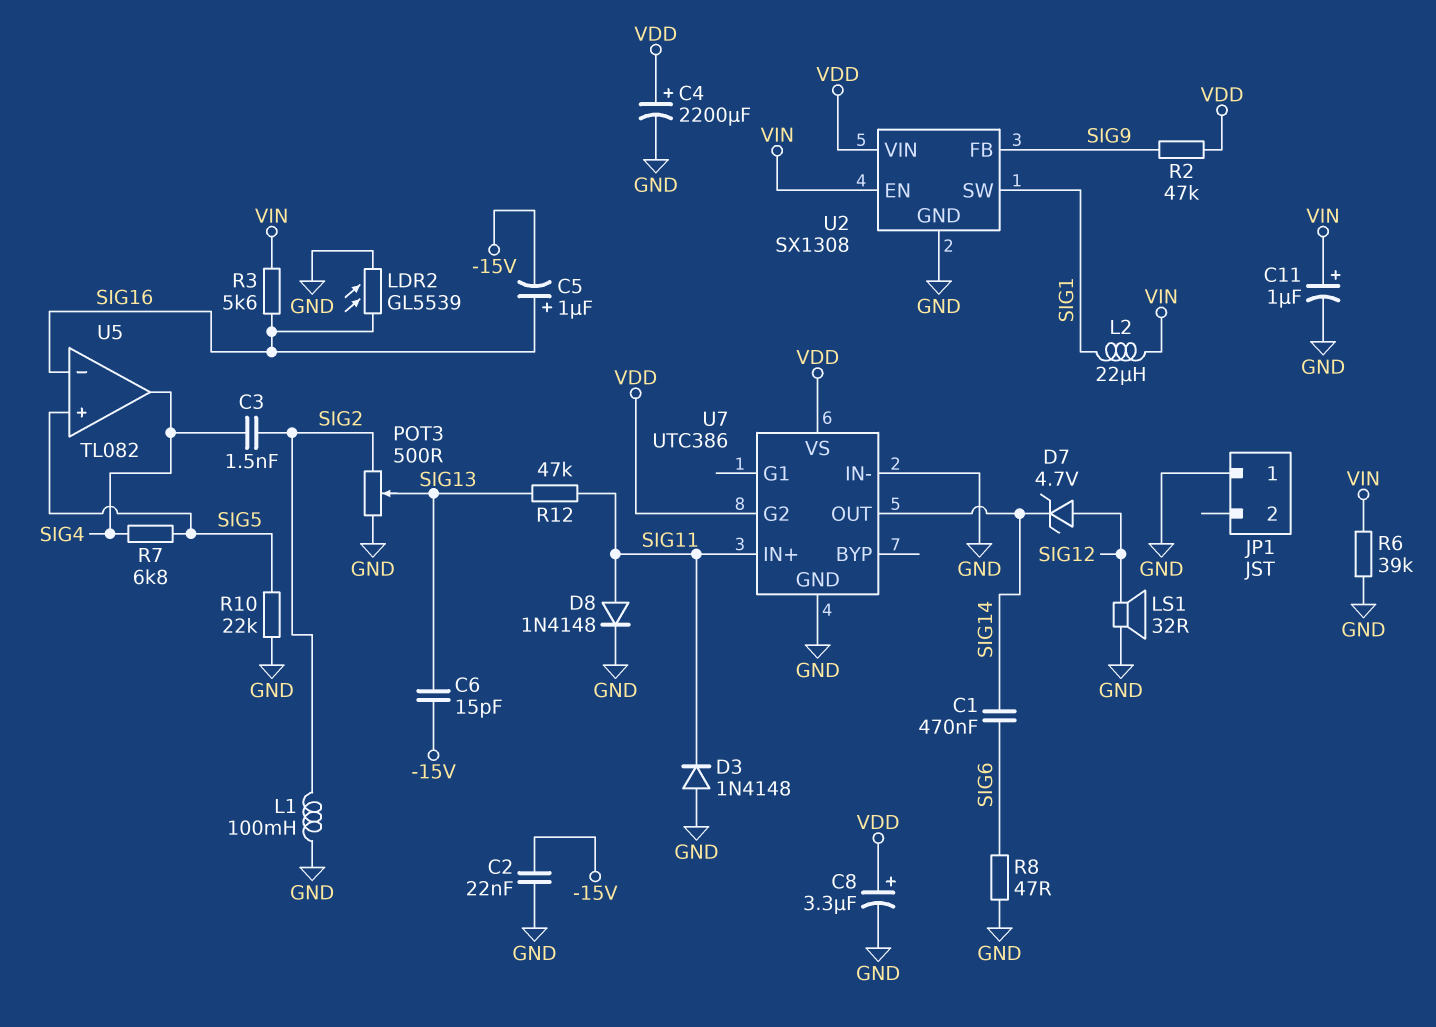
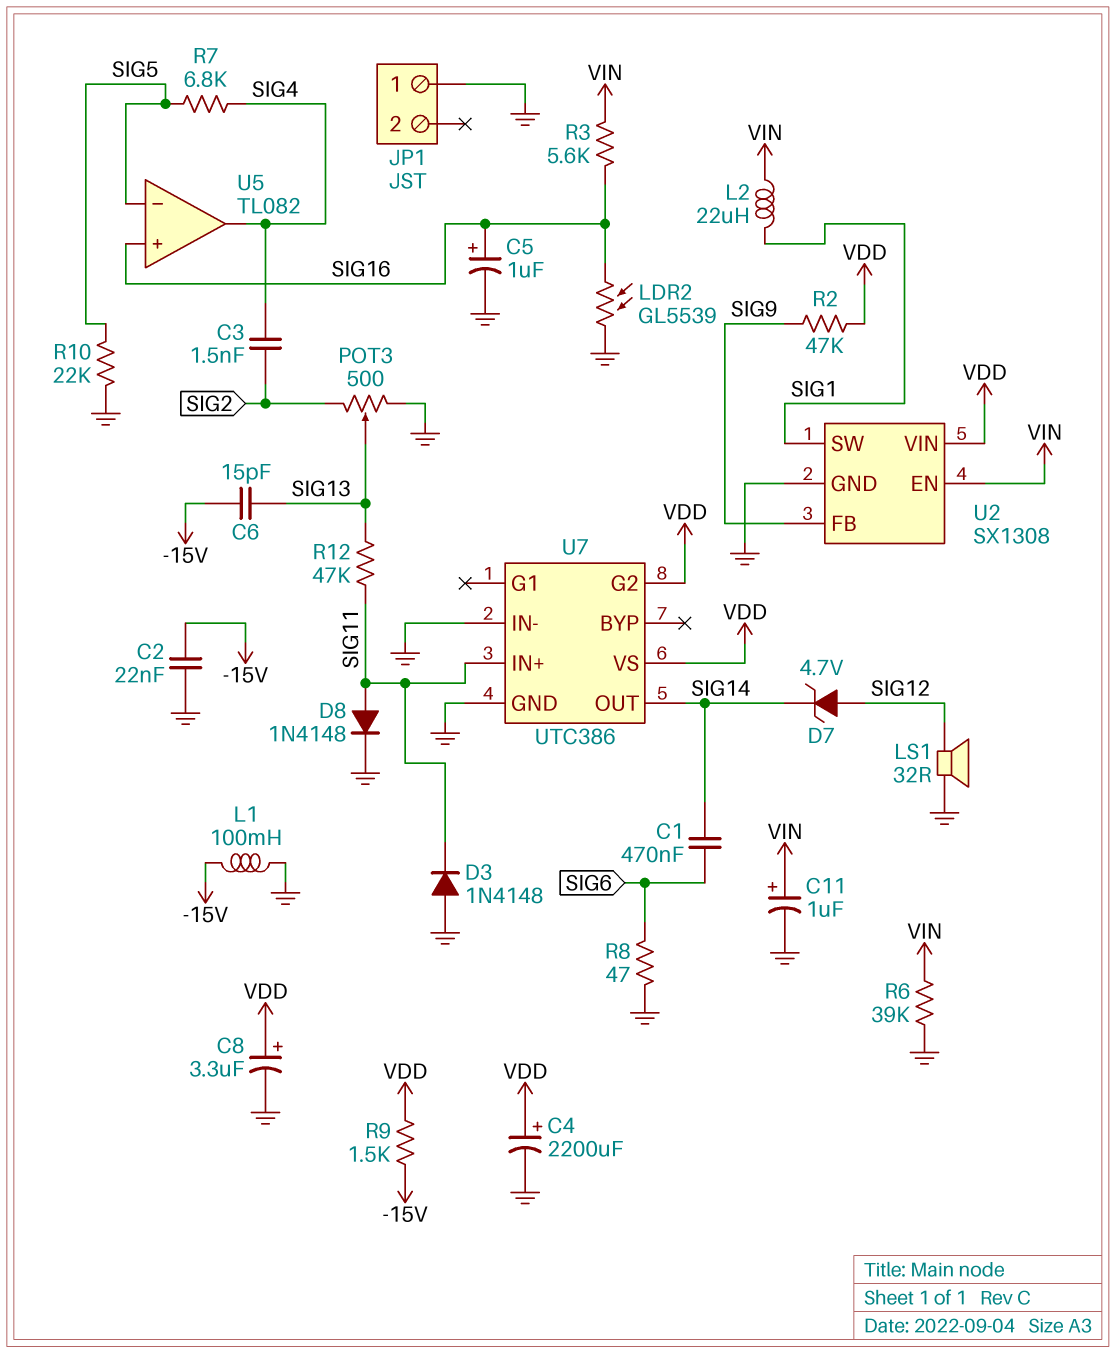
C5: 1uF (plus SIG16, minus -15V) -> 1uF (plus SIG16, minus GND)
L1: 100mH (GND, SIG2) -> 100mH (-15V, GND)
R9: none -> 1.5k (-15V, VDD)
U5 pin in+: SIG5 -> SIG16
U5 pin in-: SIG16 -> SIG5

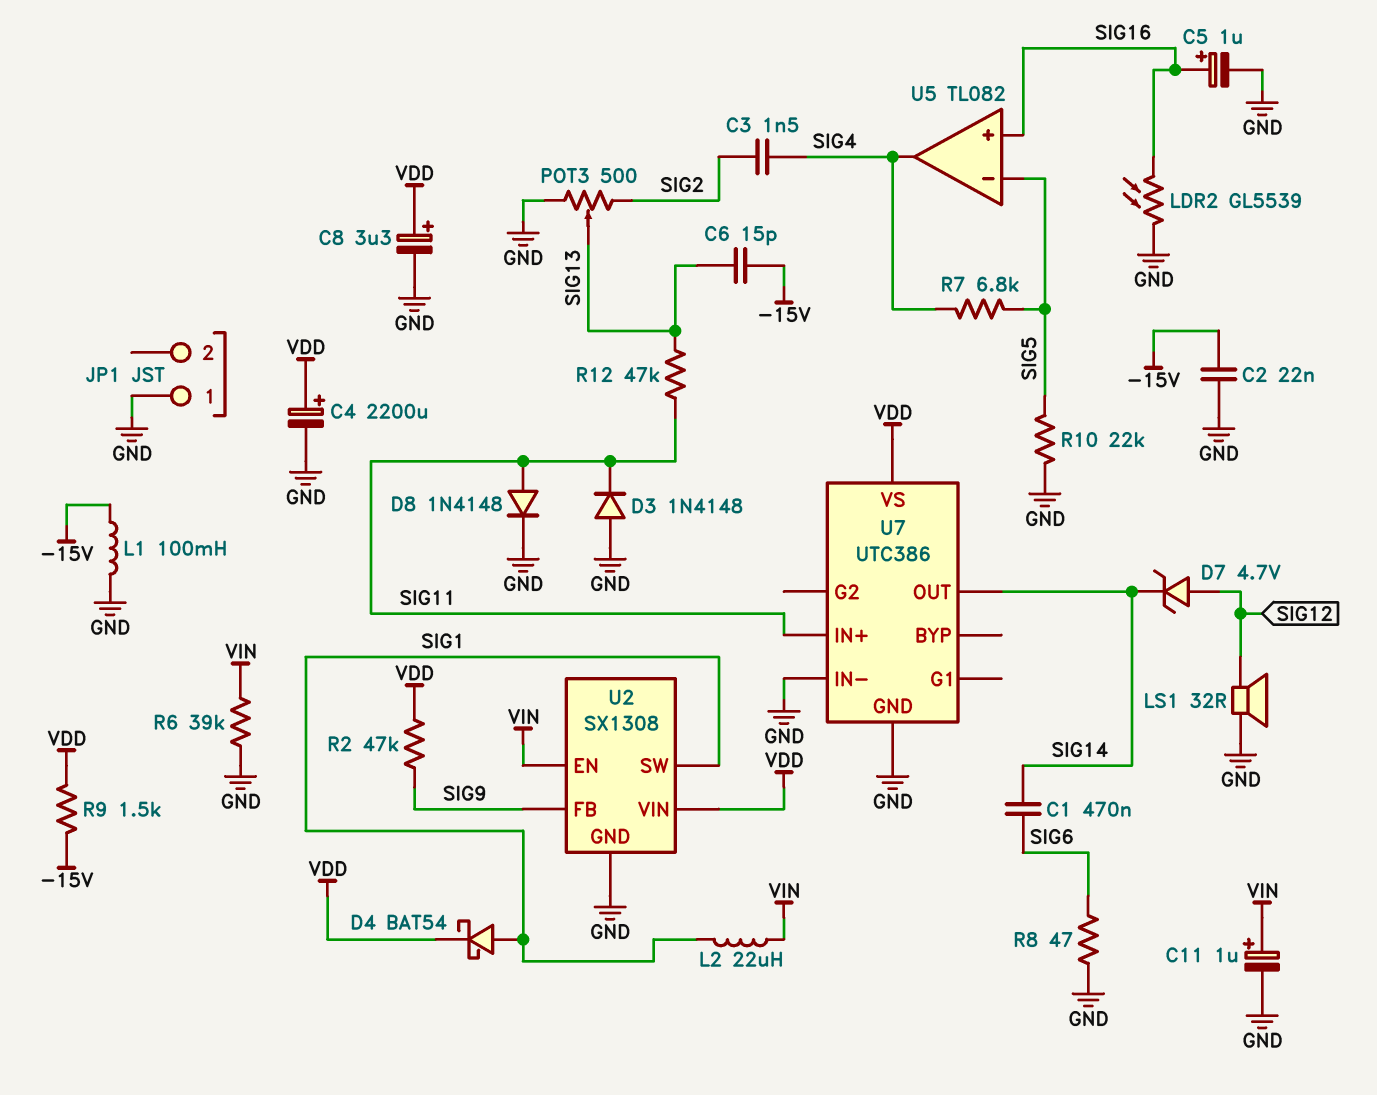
D4: none -> schottky BAT54 (A SIG1, K VDD)
R3: 5.6k (SIG16, VIN) -> none
U7 pin G2: VDD -> none

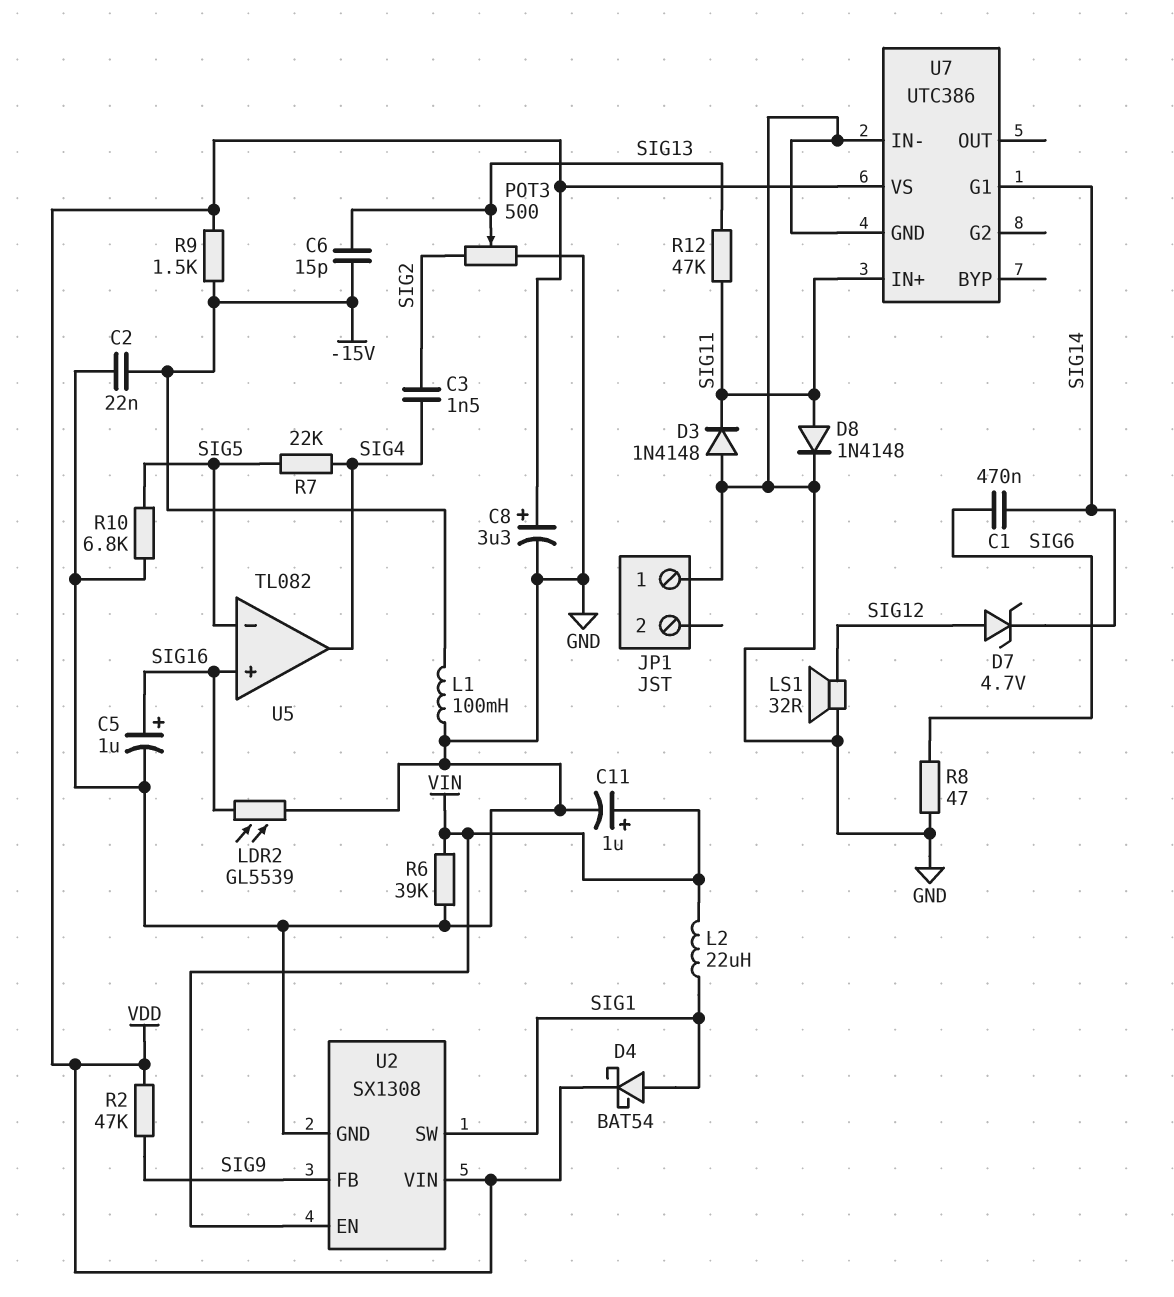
C4: 2200uF (plus VDD, minus GND) -> none
R7: 6.8k (SIG4, SIG5) -> 22k (SIG4, SIG5)
R10: 22k (GND, SIG5) -> 6.8k (GND, SIG5)
U7 pin G1: none -> SIG14
U7 pin OUT: SIG14 -> none

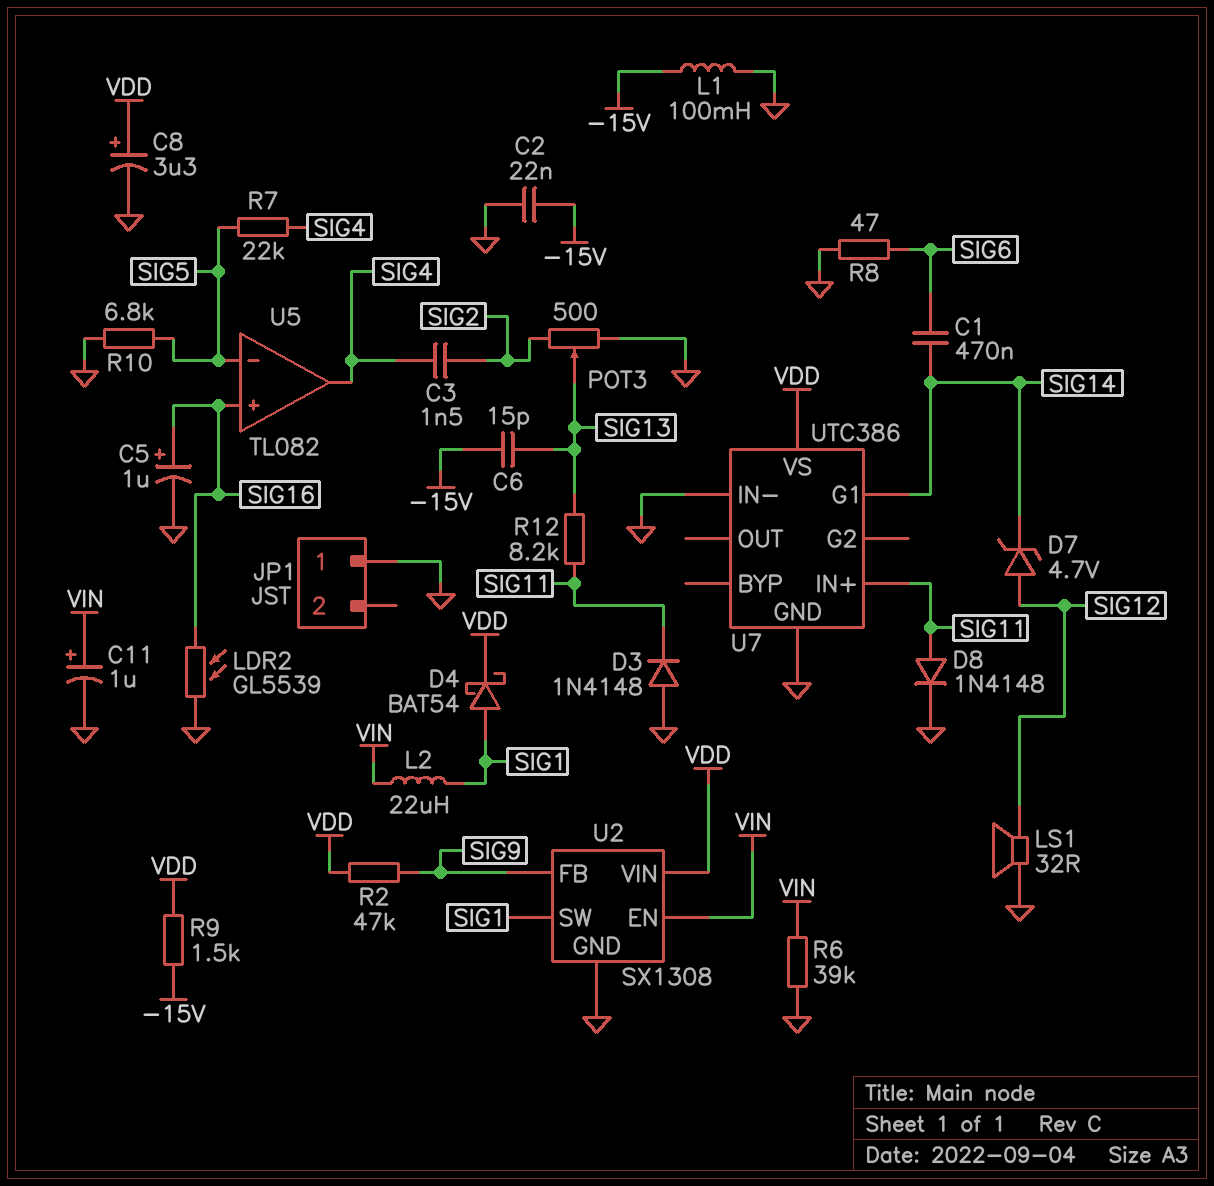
R12: 47k (SIG11, SIG13) -> 8.2k (SIG11, SIG13)

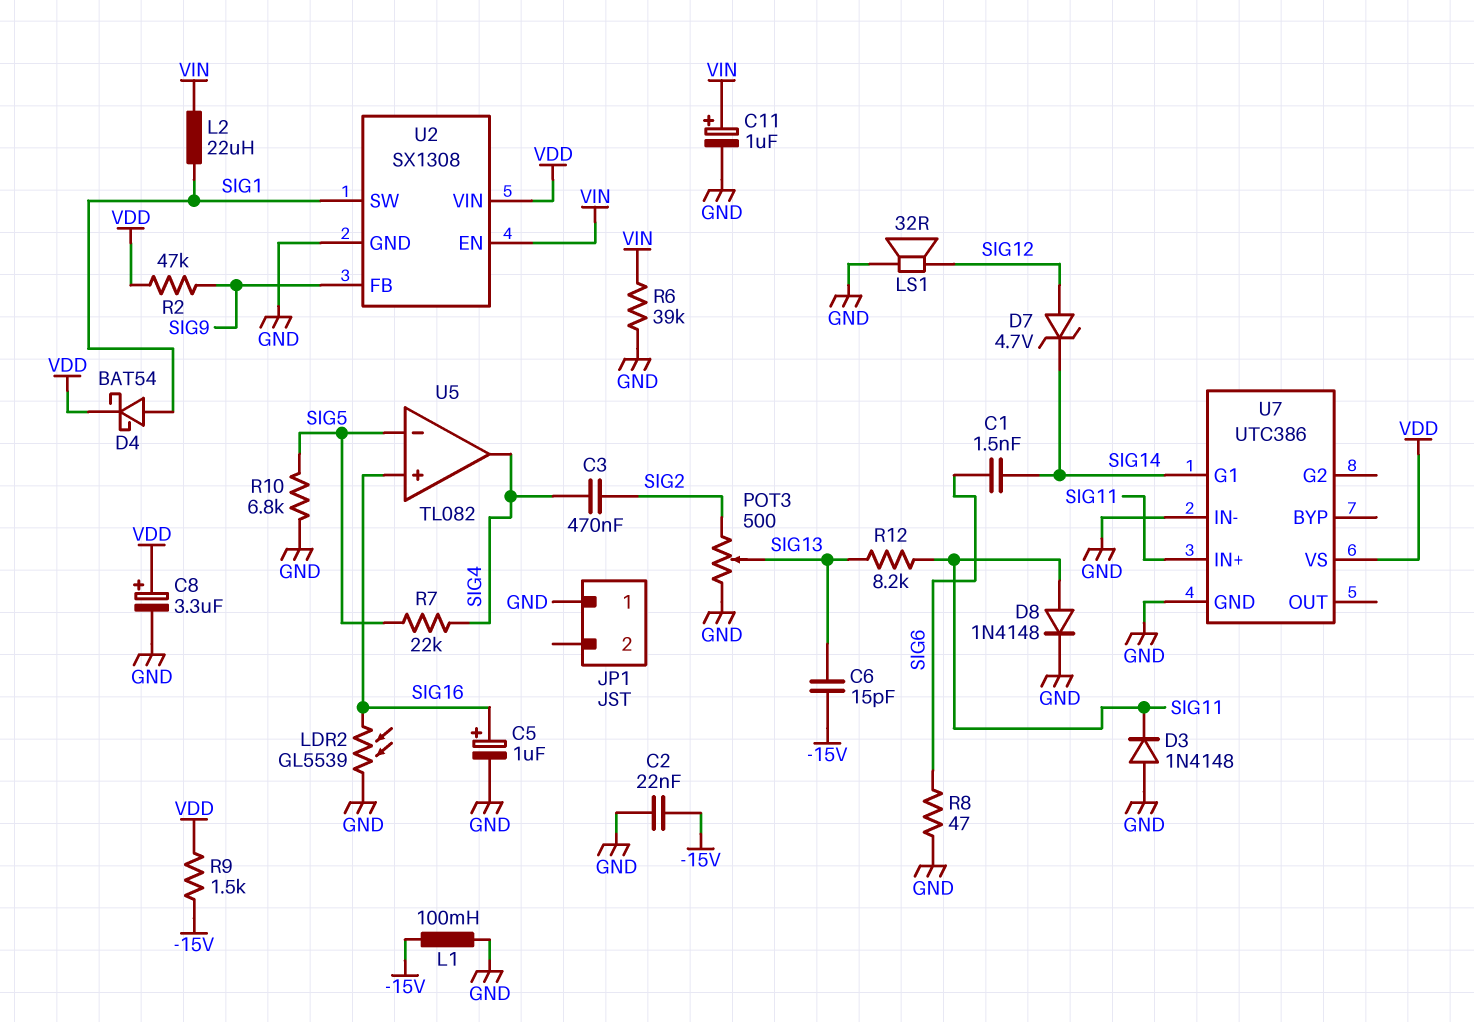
C1: 470nF (SIG6, SIG14) -> 1.5nF (SIG6, SIG14)
C3: 1.5nF (SIG2, SIG4) -> 470nF (SIG2, SIG4)

